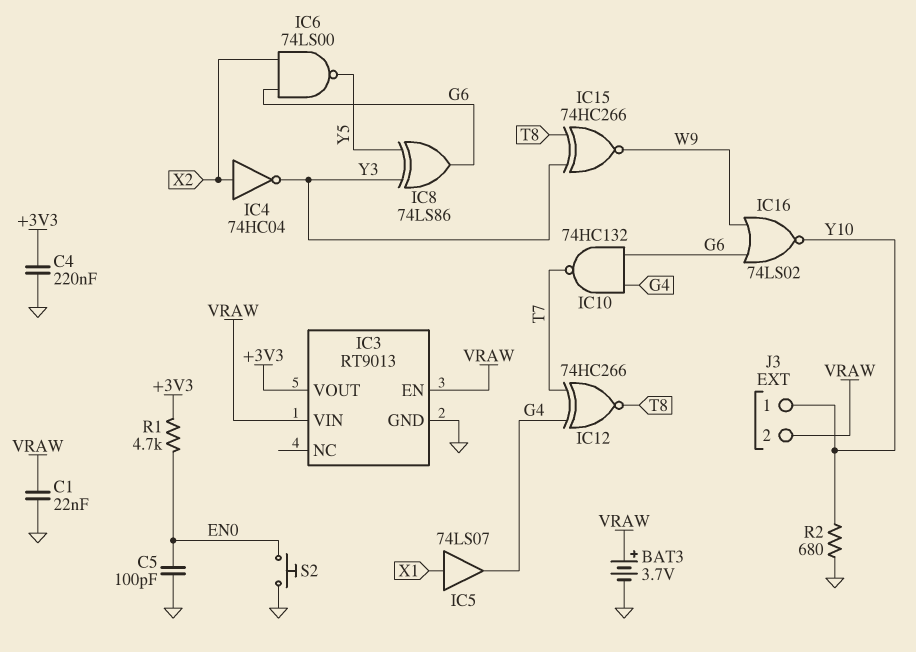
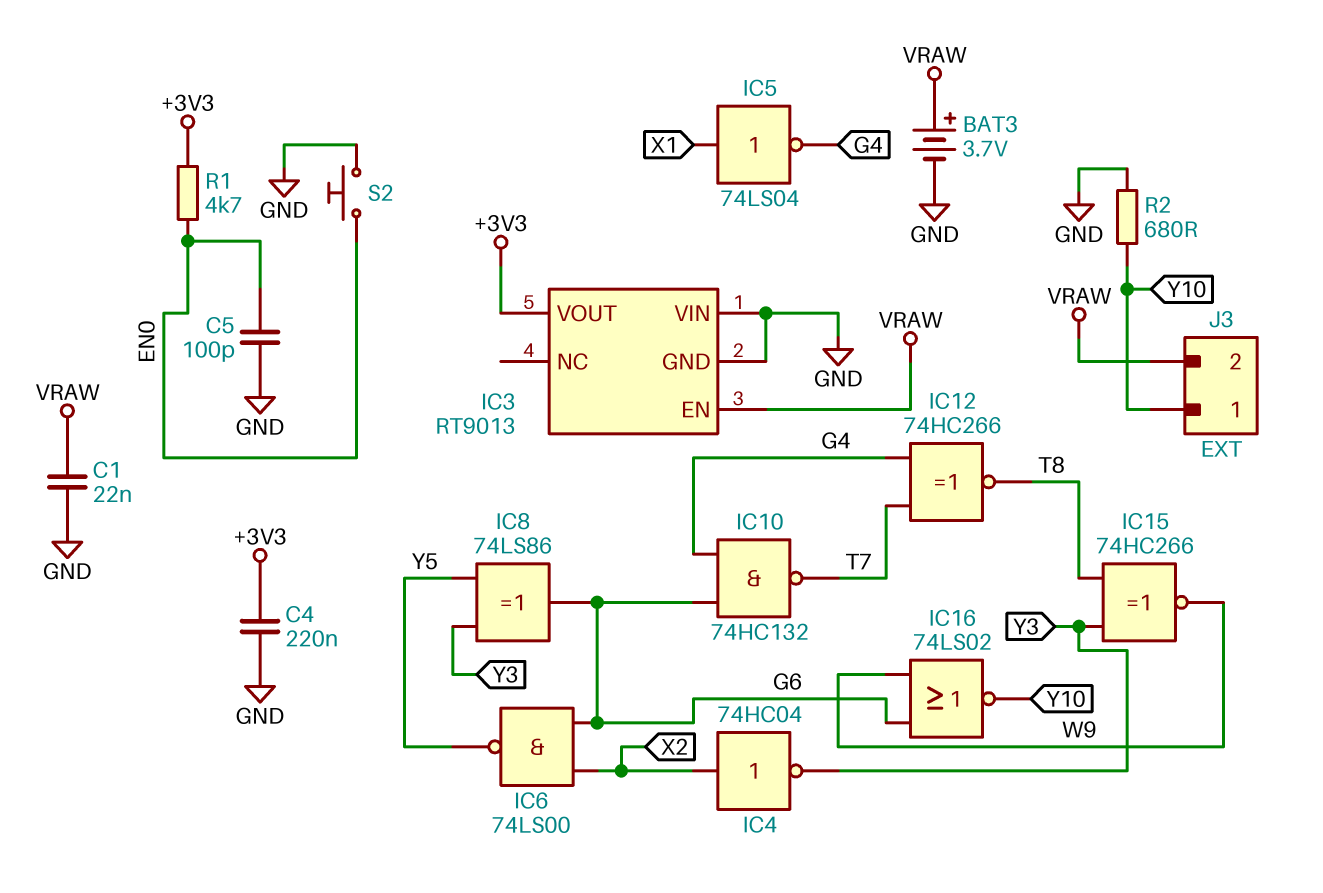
IC3 pin VIN: VRAW -> GND
IC5: buffer 74LS07 (in X1, out G4) -> NOT 74LS04 (in X1, out G4)

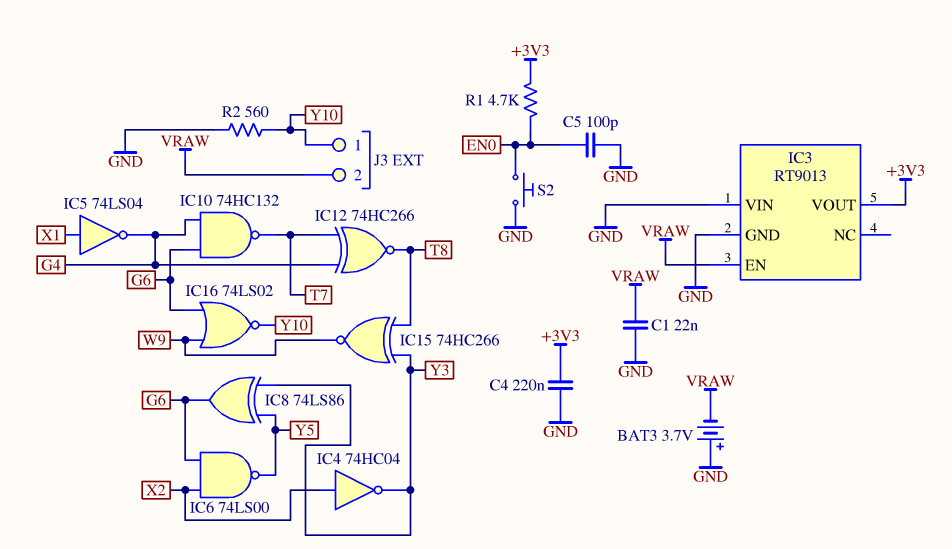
BAT3: 3.7V (plus VRAW, minus GND) -> 3.7V (plus GND, minus VRAW)
R2: 680 (GND, Y10) -> 560 (GND, Y10)

